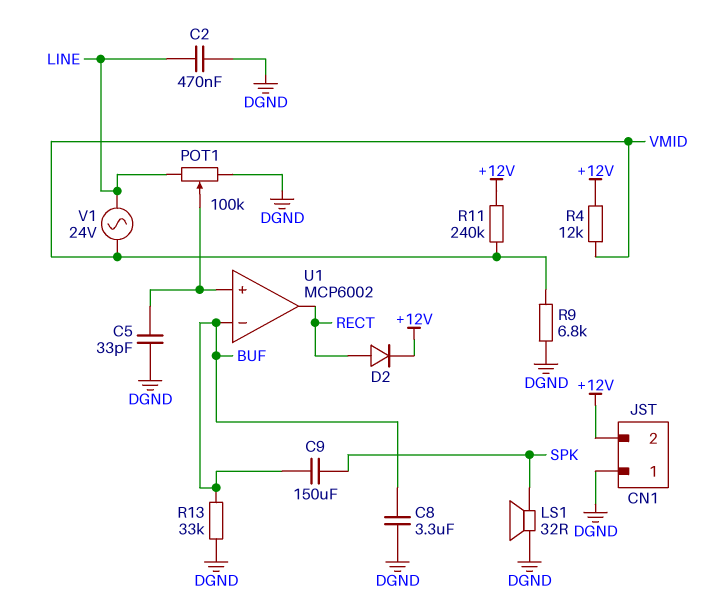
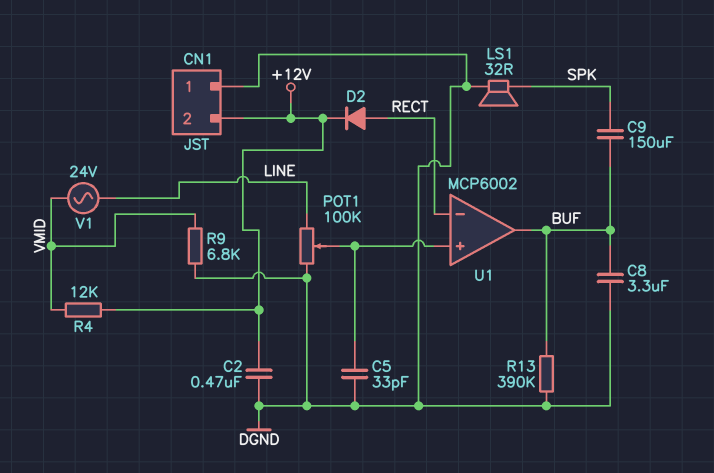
C2: 470nF (DGND, LINE) -> 470nF (+12V, DGND)
R11: 240k (+12V, VMID) -> none
R13: 33k (BUF, DGND) -> 390k (BUF, DGND)
U1 pin in-: BUF -> RECT
U1 pin out: RECT -> BUF

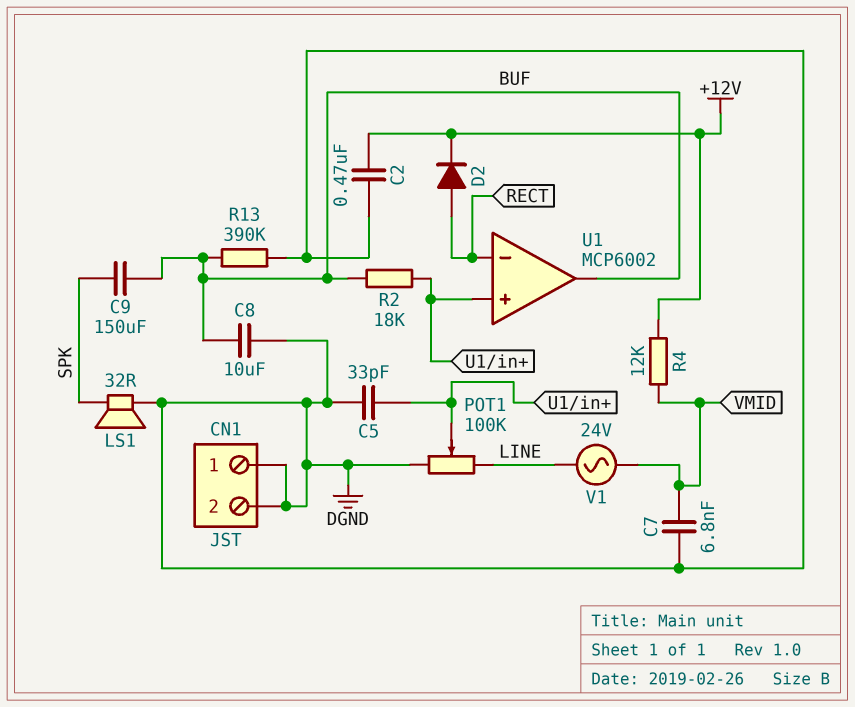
C7: none -> 6.8nF (DGND, VMID)
C8: 3.3uF (BUF, DGND) -> 10uF (BUF, DGND)
CN1 pin 2: +12V -> DGND
R2: none -> 18k (BUF, U1/in+)
R9: 6.8k (DGND, VMID) -> none

